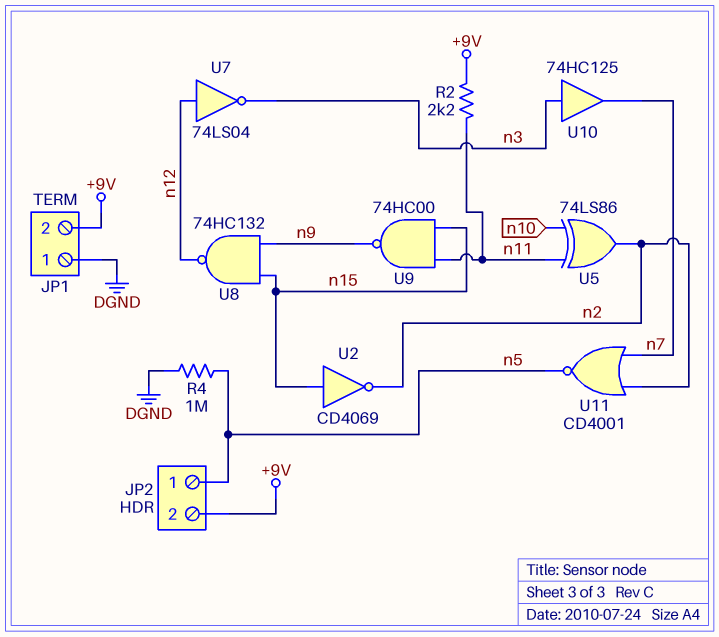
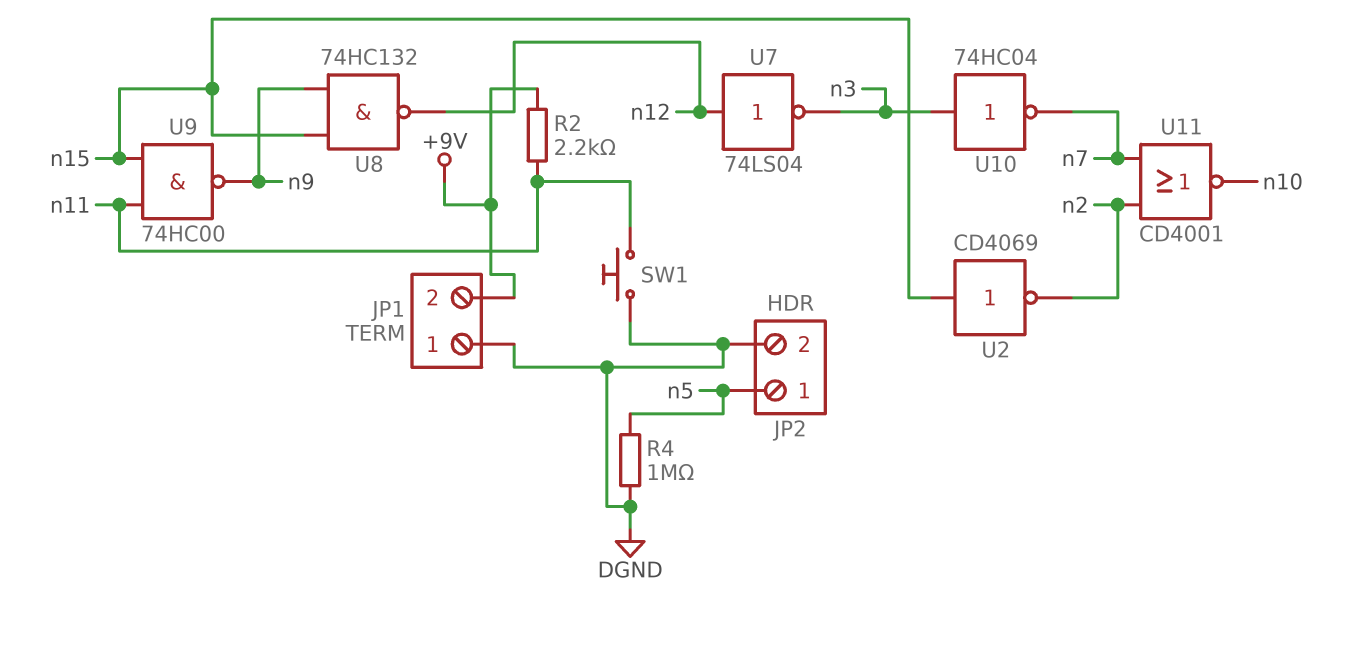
JP2 pin 2: +9V -> DGND
SW1: none -> button (DGND, n11)
U5: XOR 74LS86 (in n10, in n11, out n2) -> none
U10: buffer 74HC125 (in n3, out n7) -> NOT 74HC04 (in n3, out n7)
U11: NOR CD4001 (in n2, in n7, out n5) -> NOR CD4001 (in n2, in n7, out n10)

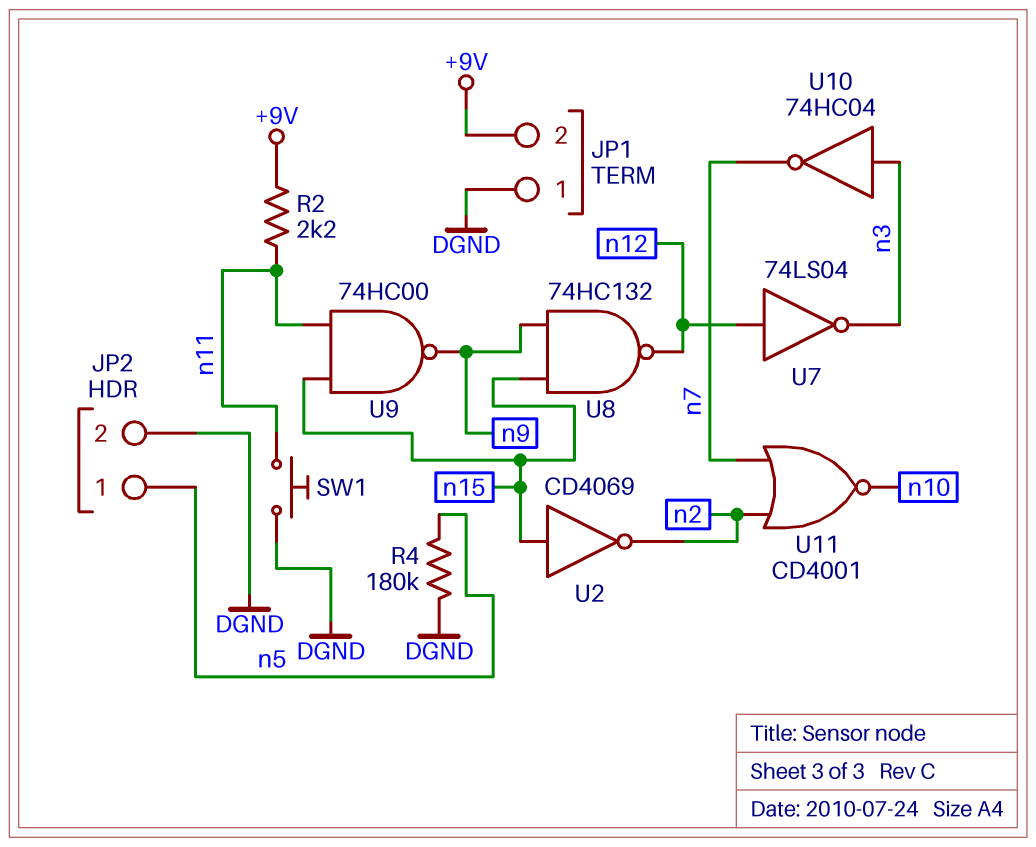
R4: 1M (DGND, n5) -> 180k (DGND, n5)

